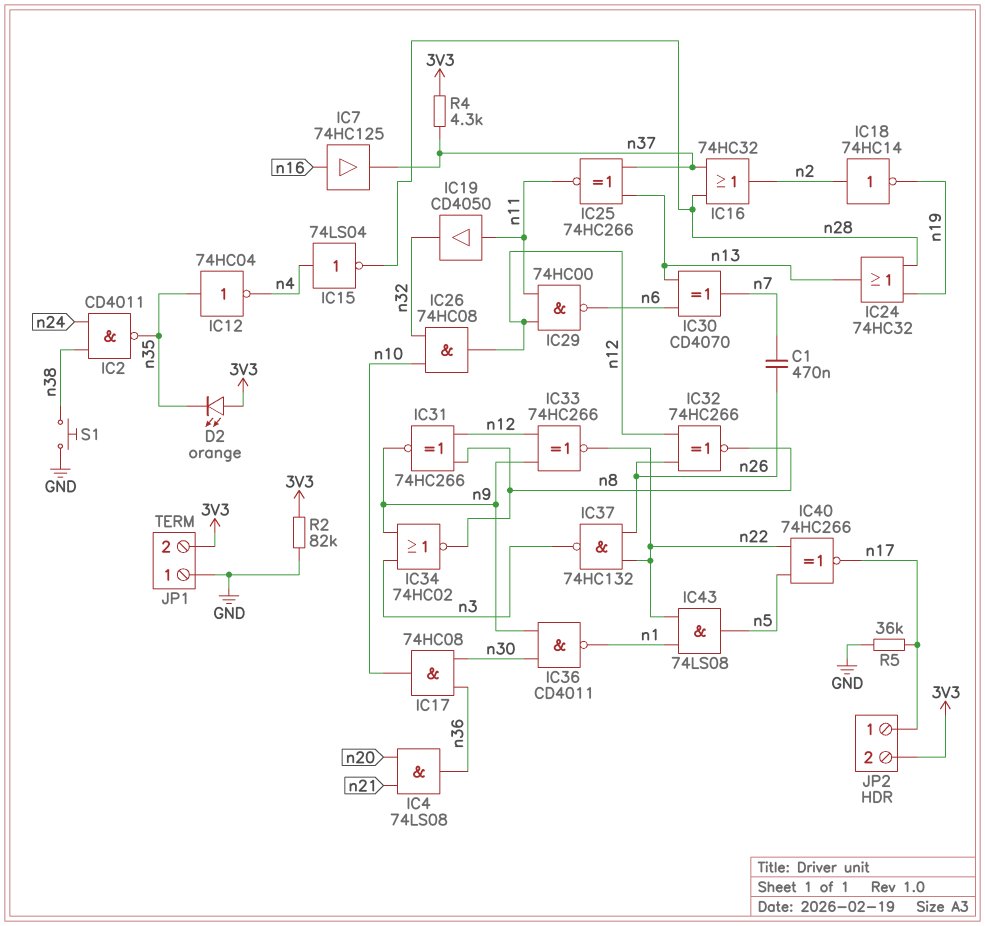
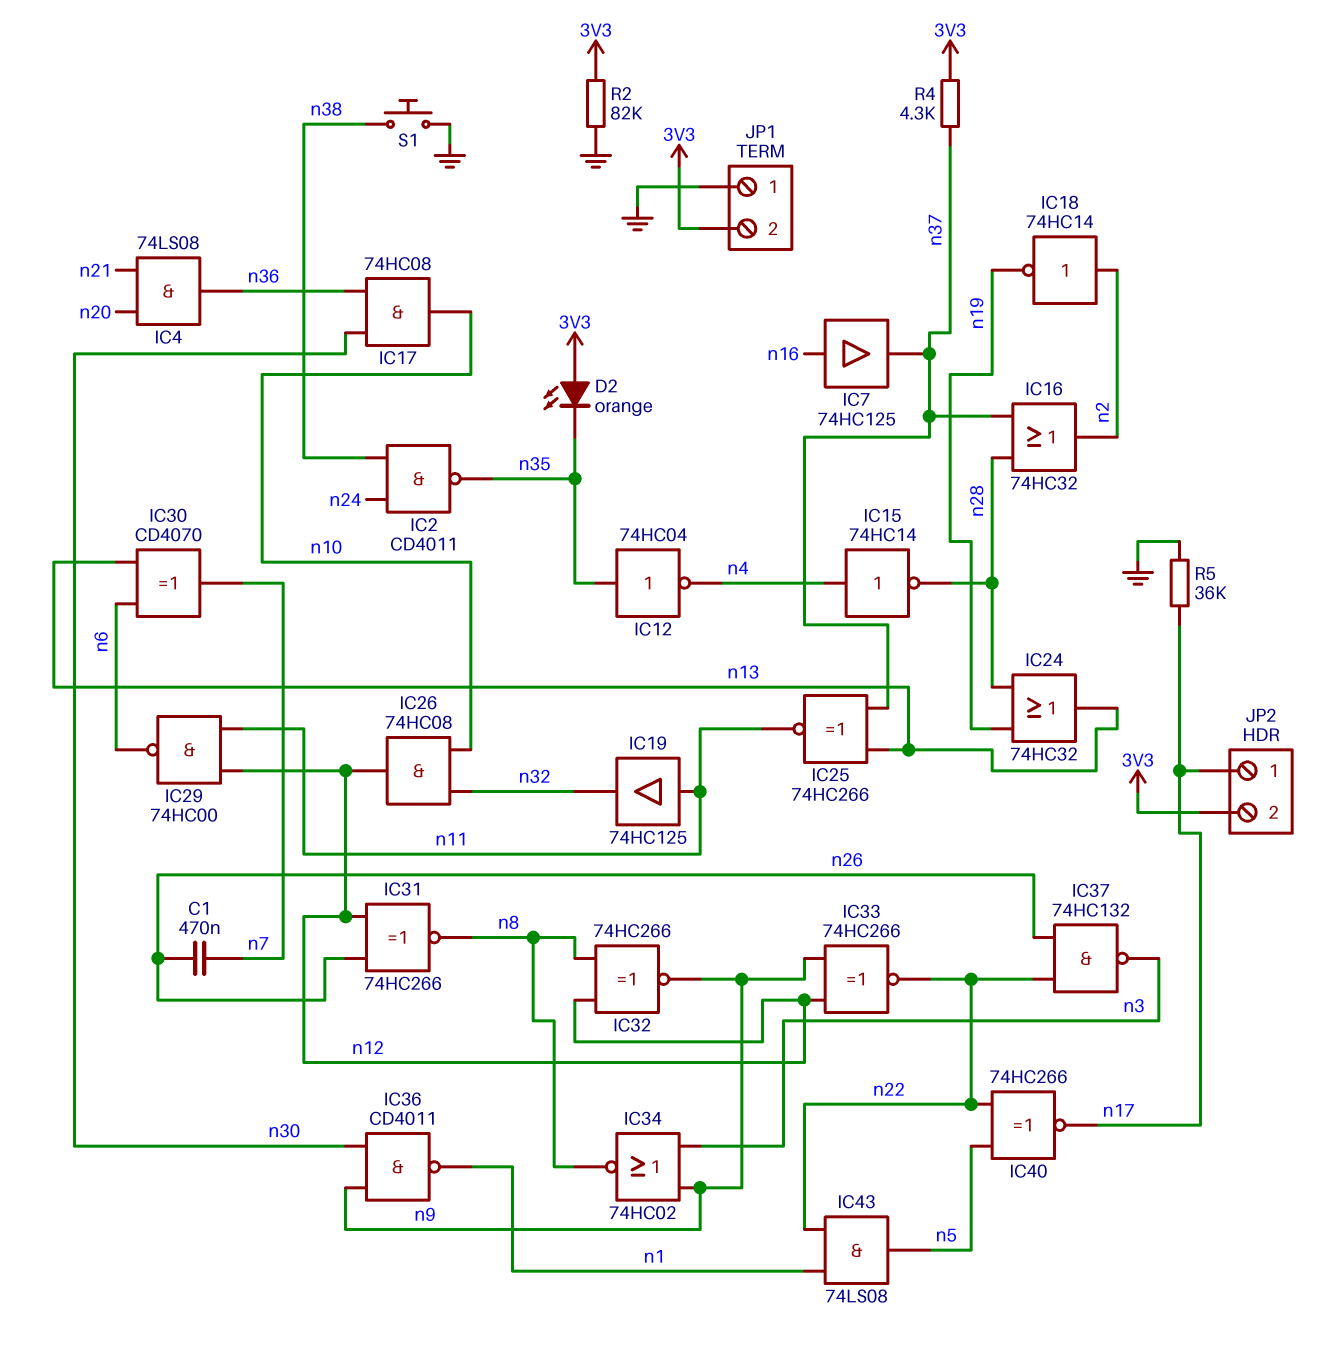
IC15: NOT 74LS04 (in n4, out n28) -> NOT 74HC14 (in n4, out n28)
IC19: buffer CD4050 (in n11, out n32) -> buffer 74HC125 (in n11, out n32)
IC31: XNOR 74HC266 (in n8, in n12, out n9) -> XNOR 74HC266 (in n12, in n26, out n8)
IC32: XNOR 74HC266 (in n12, in n26, out n8) -> XNOR 74HC266 (in n8, in n12, out n9)

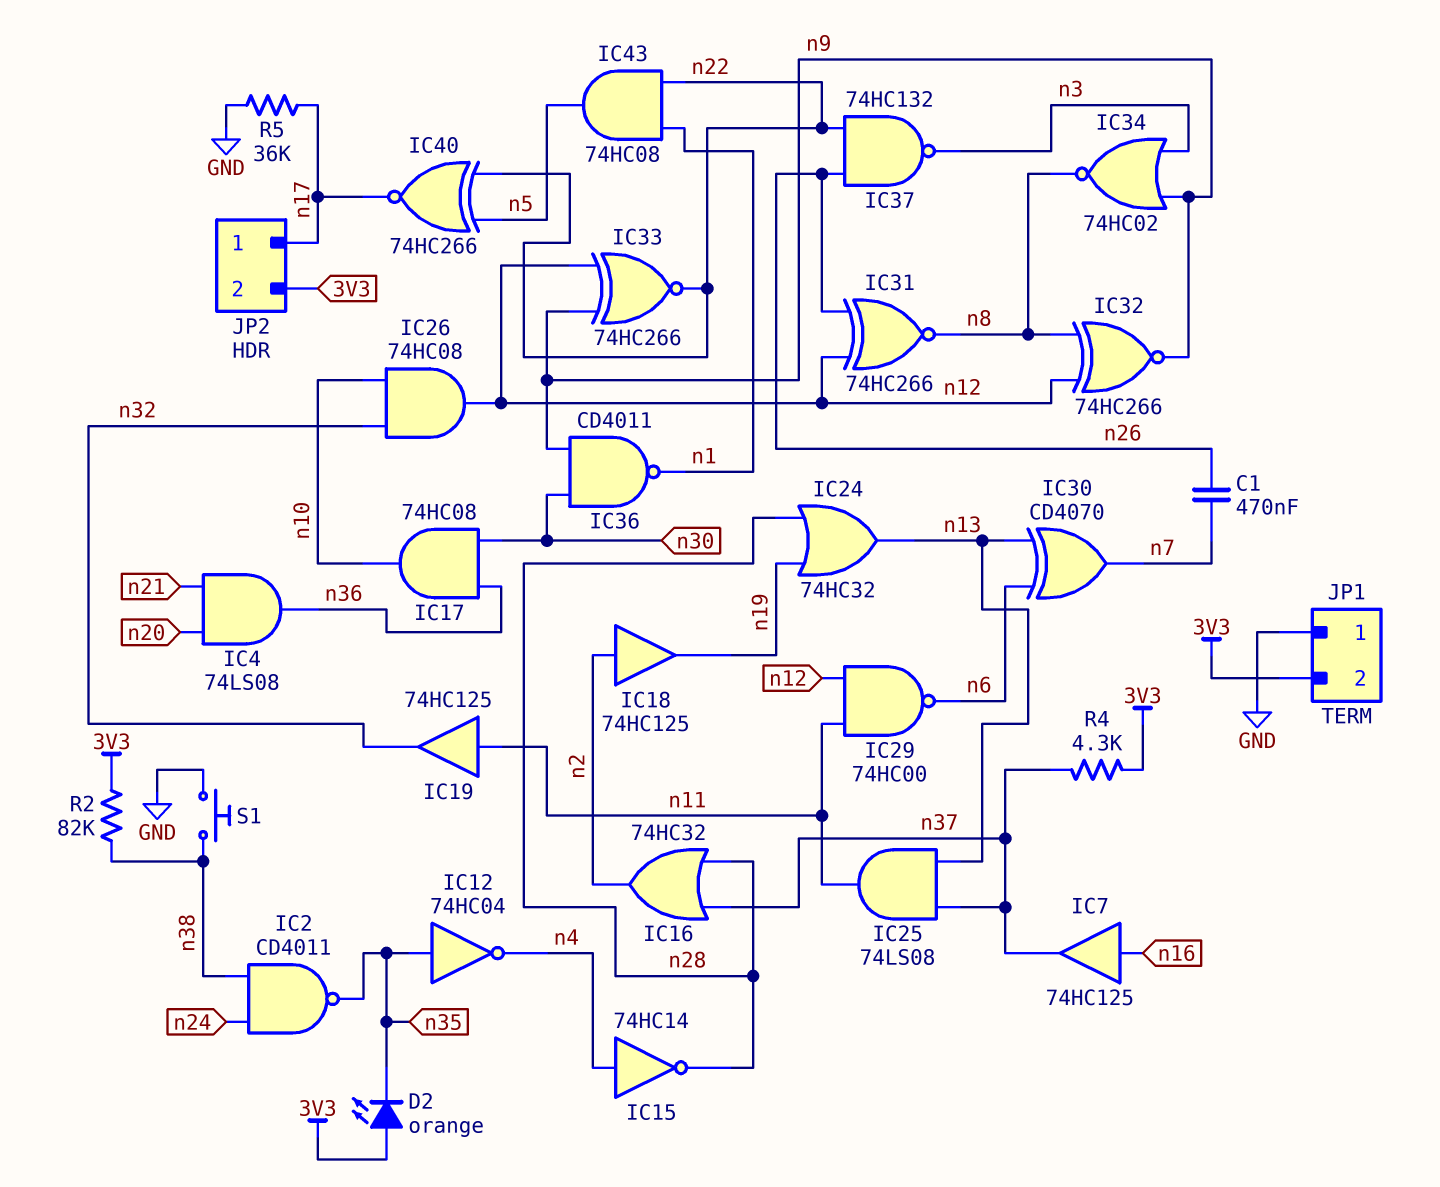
IC18: NOT 74HC14 (in n2, out n19) -> buffer 74HC125 (in n2, out n19)
IC25: XNOR 74HC266 (in n13, in n37, out n11) -> AND 74LS08 (in n13, in n37, out n11)
IC43: AND 74LS08 (in n1, in n22, out n5) -> AND 74HC08 (in n1, in n22, out n5)
R2: 82k (3V3, GND) -> 82k (3V3, n38)

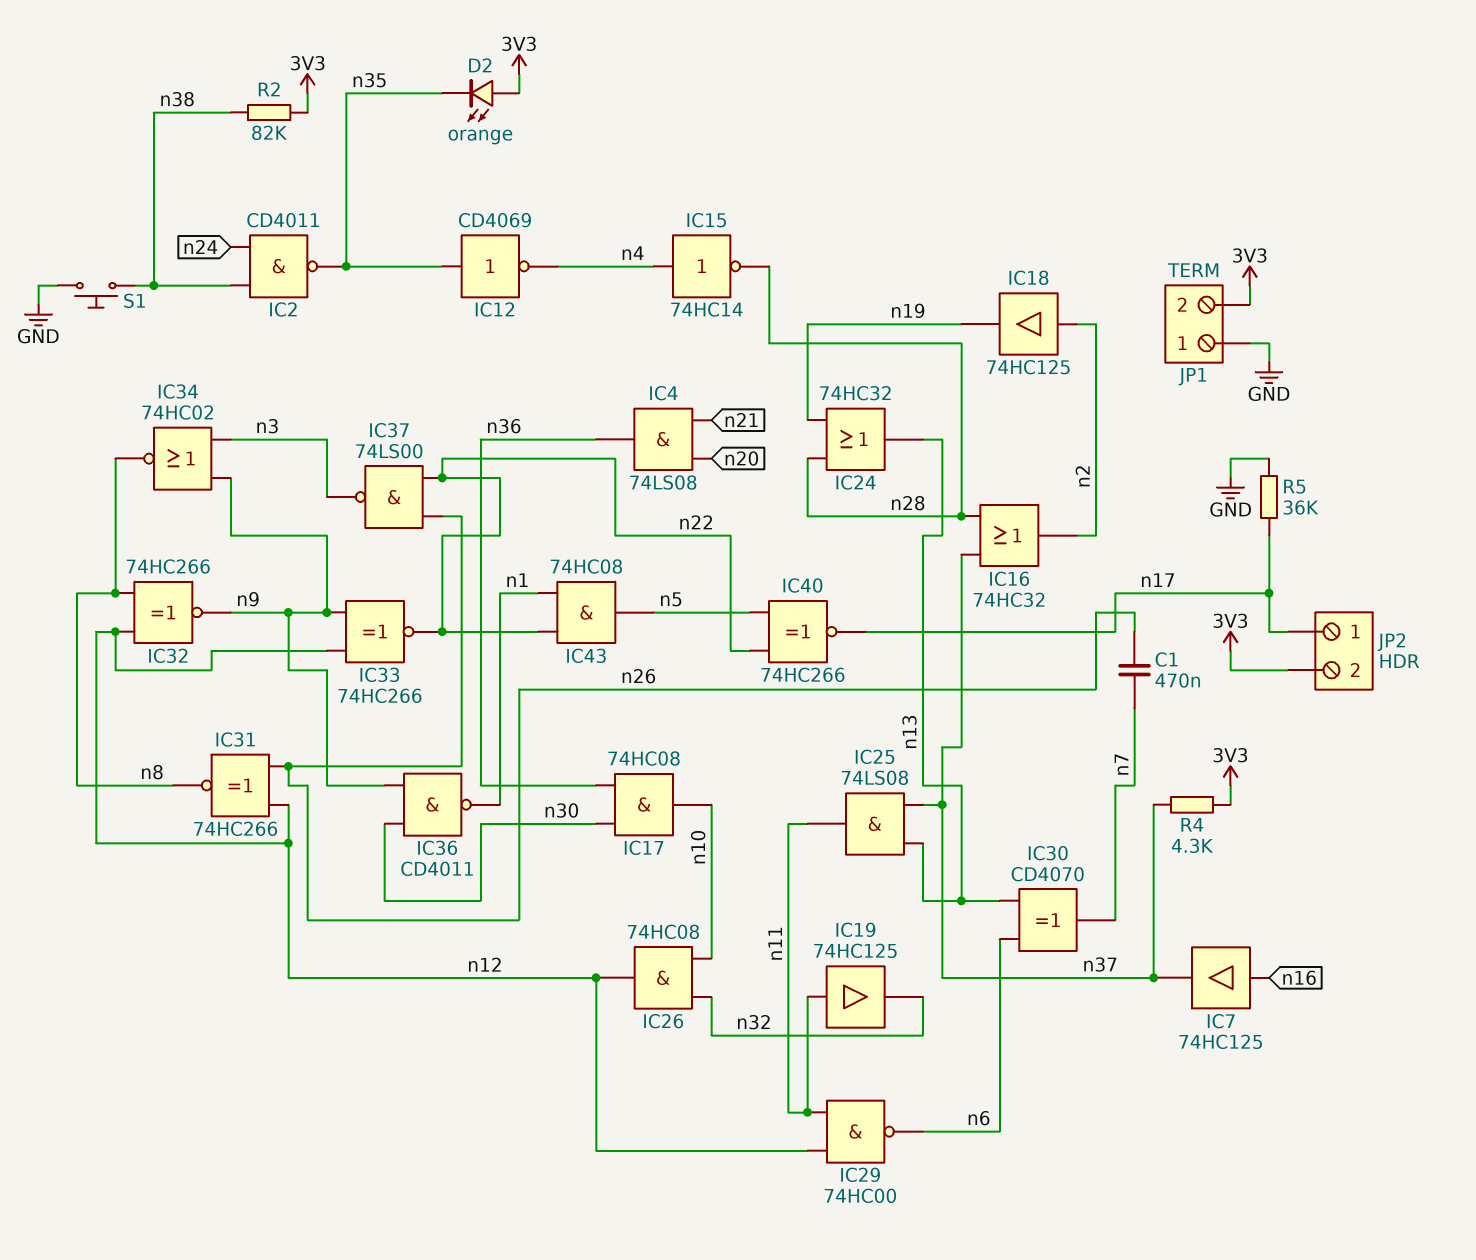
IC12: NOT 74HC04 (in n35, out n4) -> NOT CD4069 (in n35, out n4)
IC37: NAND 74HC132 (in n22, in n26, out n3) -> NAND 74LS00 (in n22, in n26, out n3)

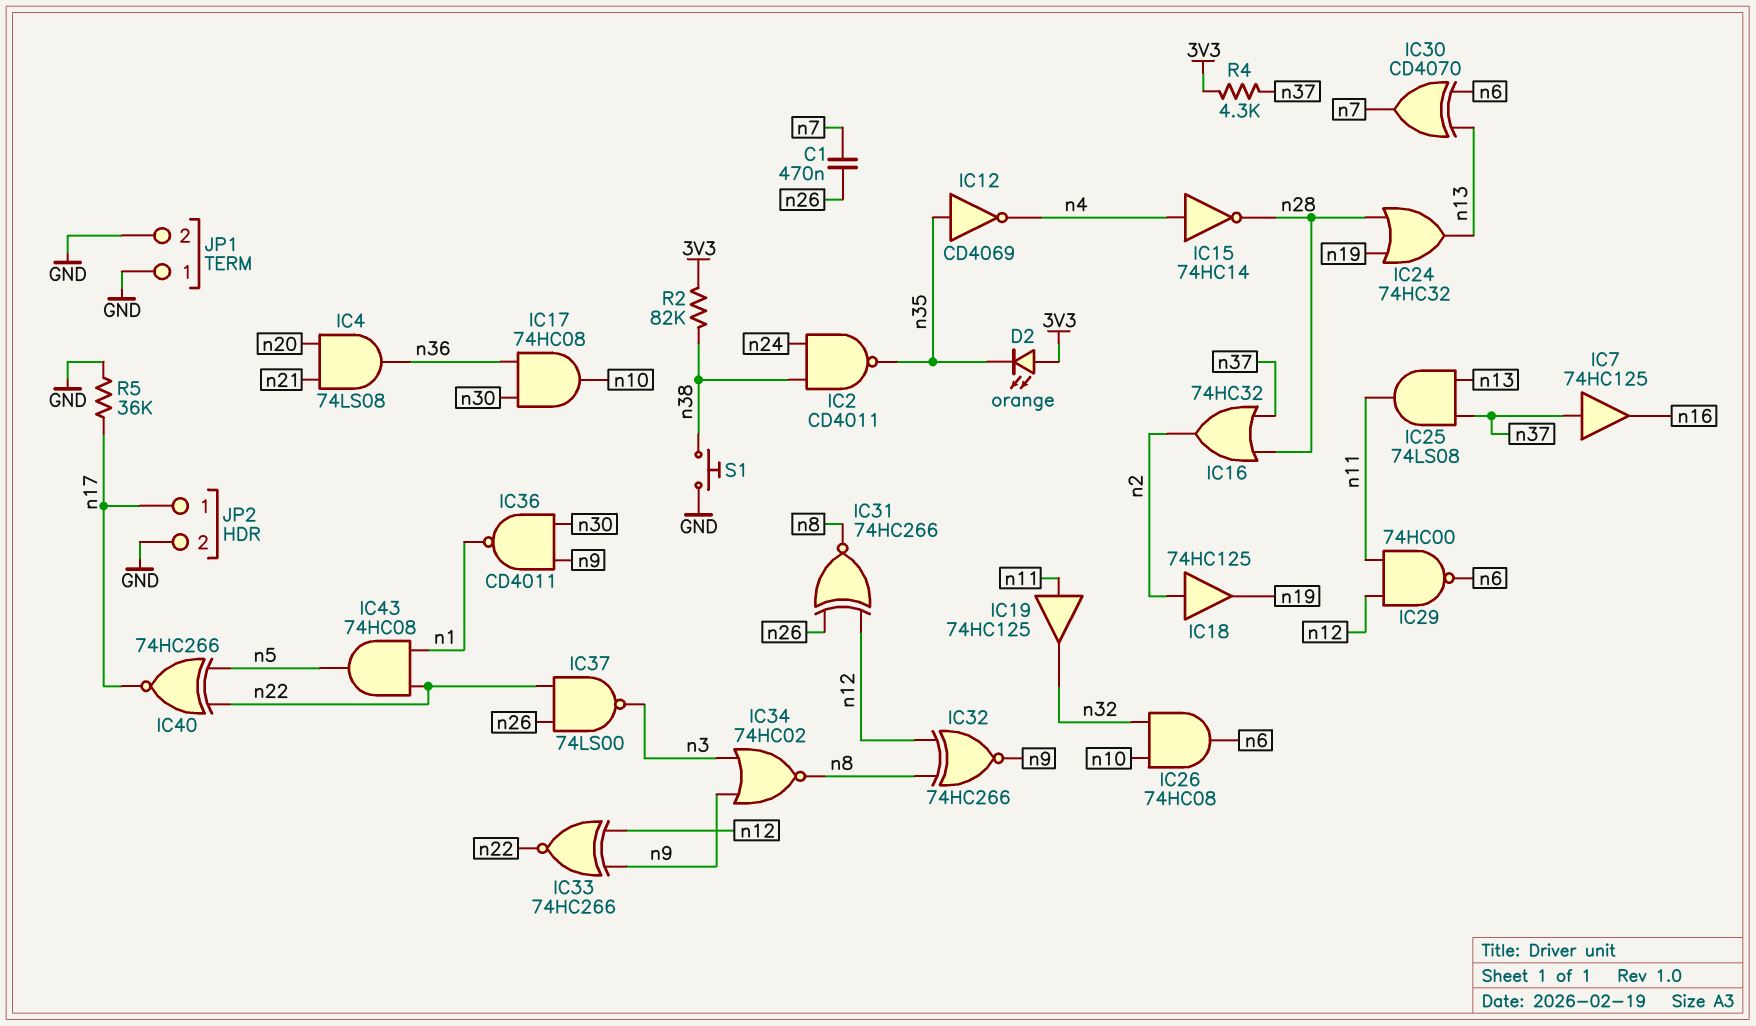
IC7: buffer 74HC125 (in n16, out n37) -> buffer 74HC125 (in n37, out n16)
IC26: AND 74HC08 (in n10, in n32, out n12) -> AND 74HC08 (in n10, in n32, out n6)
JP1 pin 2: 3V3 -> GND
JP2 pin 2: 3V3 -> GND

